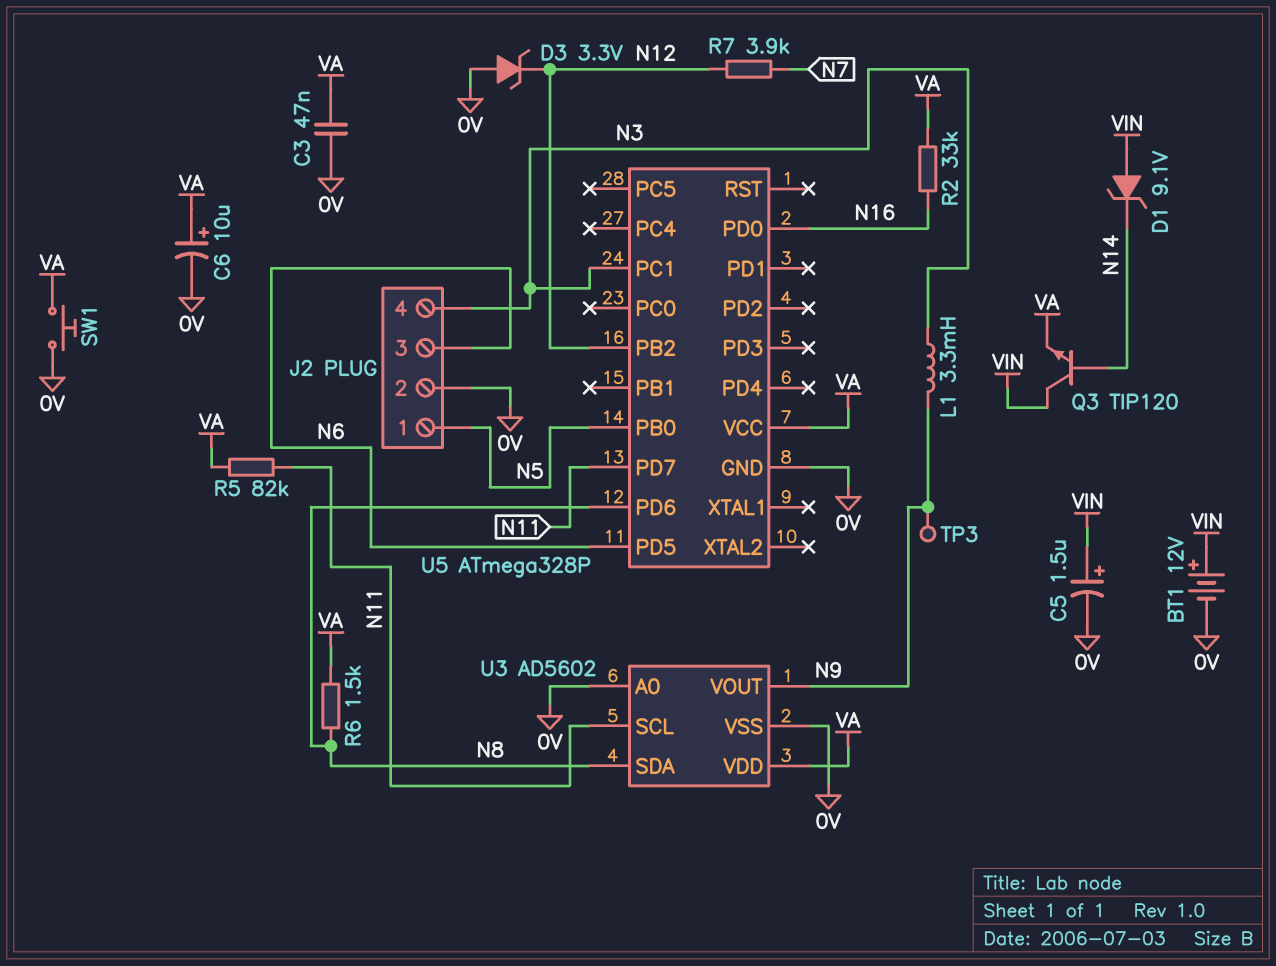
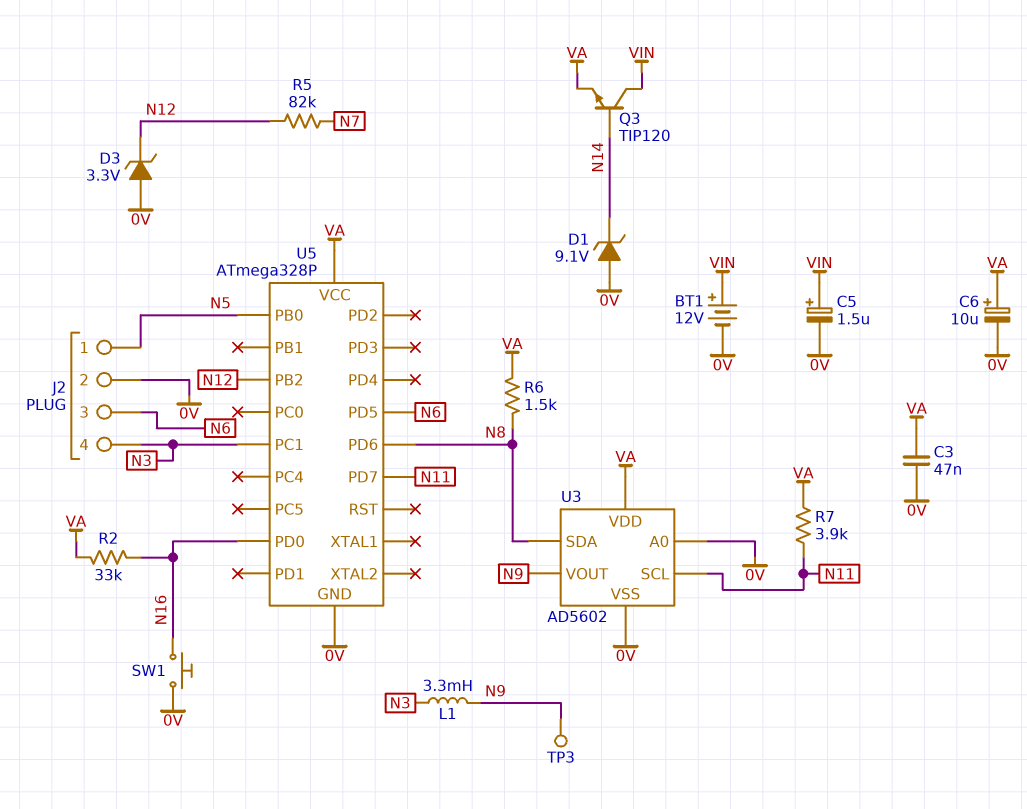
D1: zener 9.1V (A VIN, K N14) -> zener 9.1V (A 0V, K N14)
R5: 82k (N11, VA) -> 82k (N7, N12)
R7: 3.9k (N7, N12) -> 3.9k (N11, VA)
SW1: button (0V, VA) -> button (0V, N16)

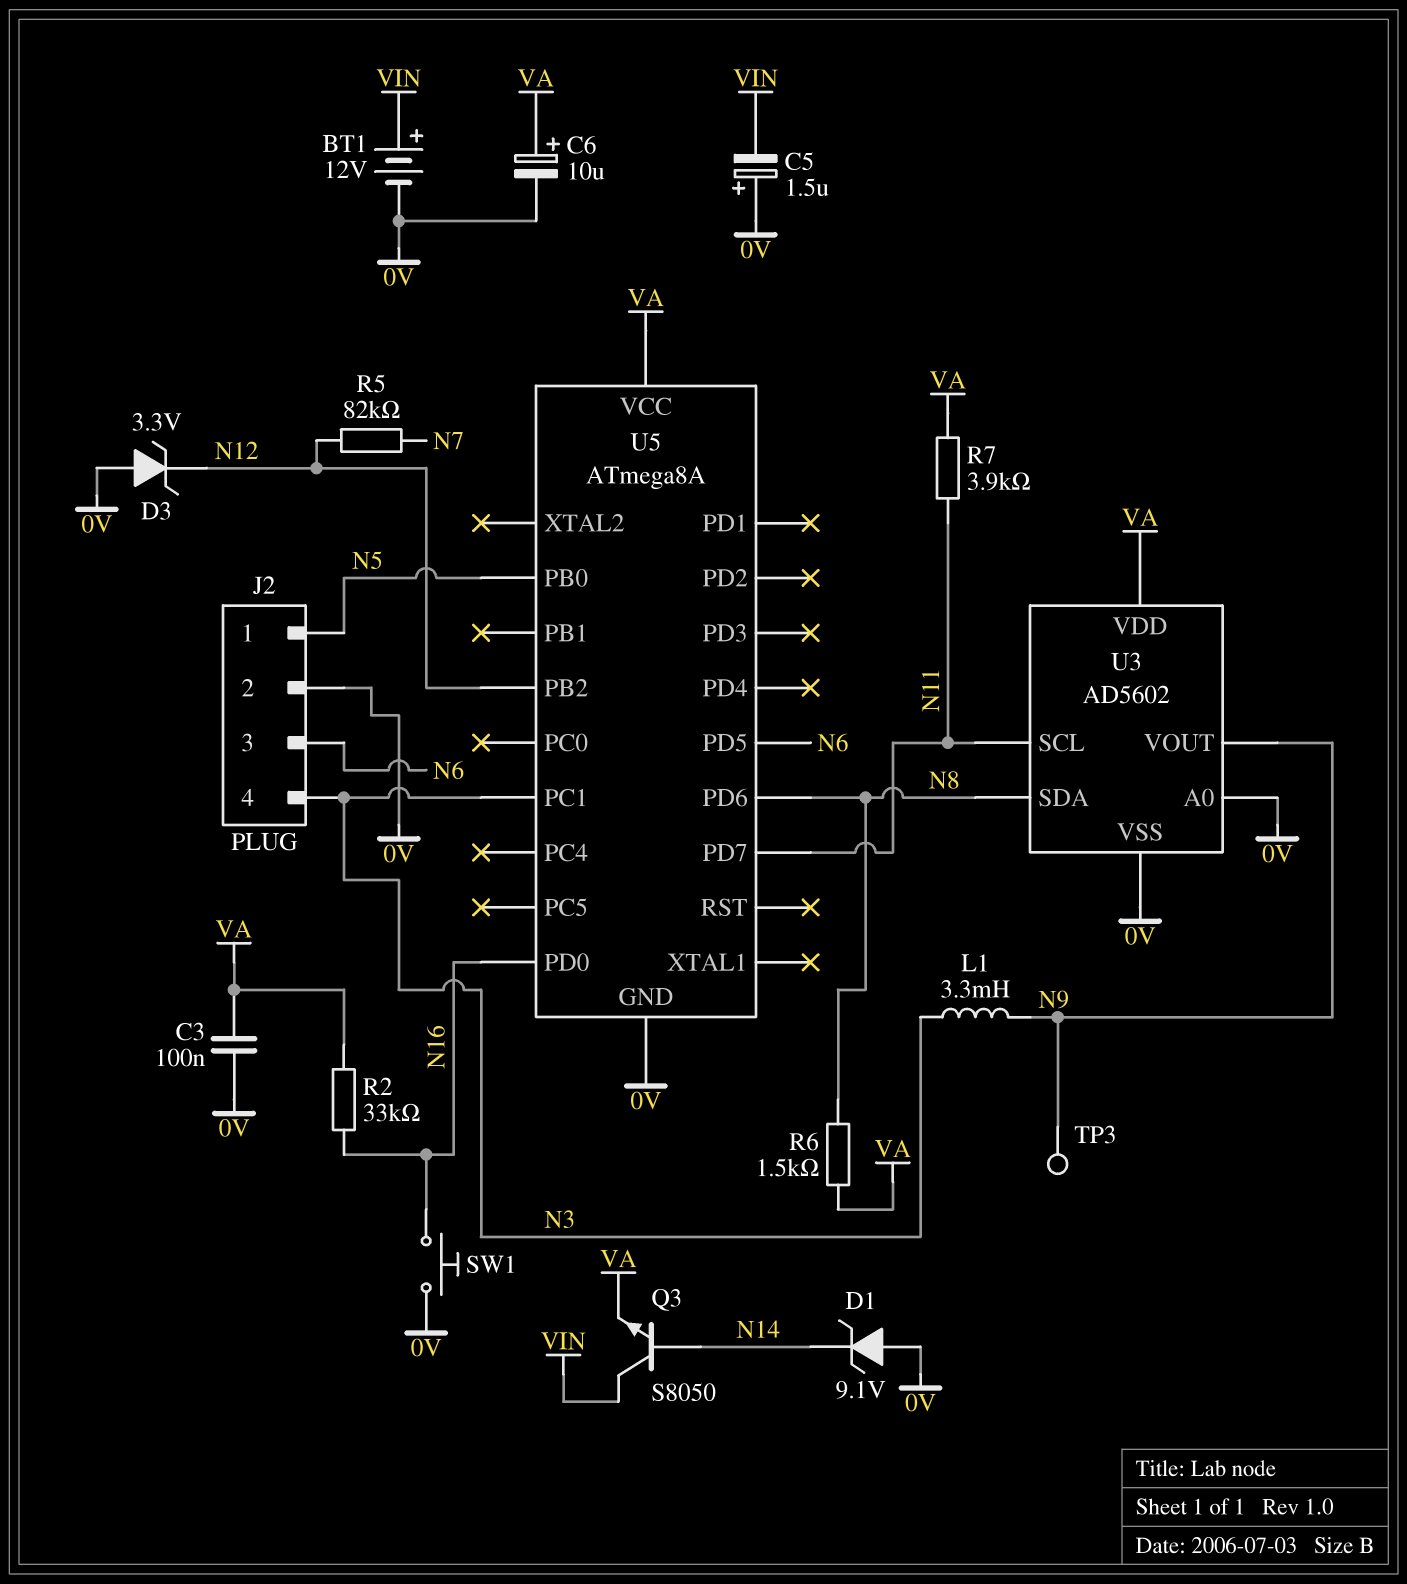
C3: 47nF (0V, VA) -> 100nF (0V, VA)
C5: 1.5uF (plus VIN, minus 0V) -> 1.5uF (plus 0V, minus VIN)
Q3: NPN TIP120 (B N14, C VIN, E VA) -> NPN S8050 (B N14, C VIN, E VA)
U5: ATmega328P -> ATmega8A

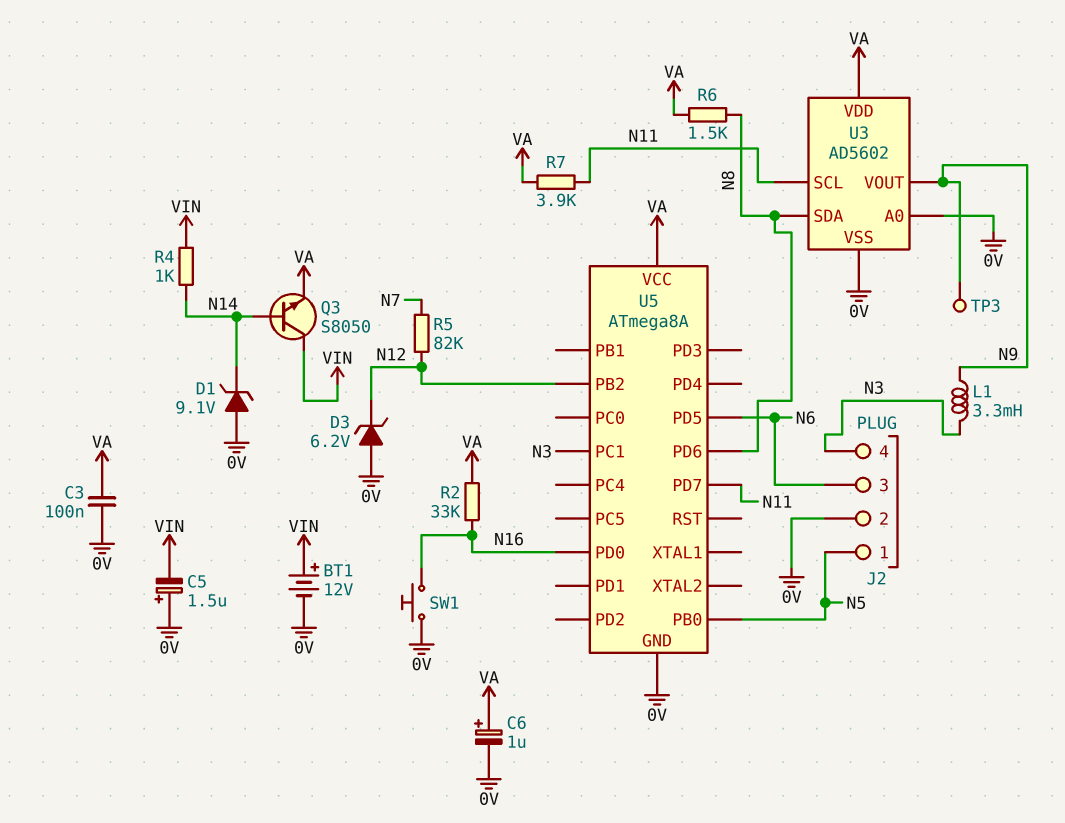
C6: 10uF (plus VA, minus 0V) -> 1uF (plus VA, minus 0V)
D3: zener 3.3V (A 0V, K N12) -> zener 6.2V (A 0V, K N12)
R4: none -> 1k (N14, VIN)

